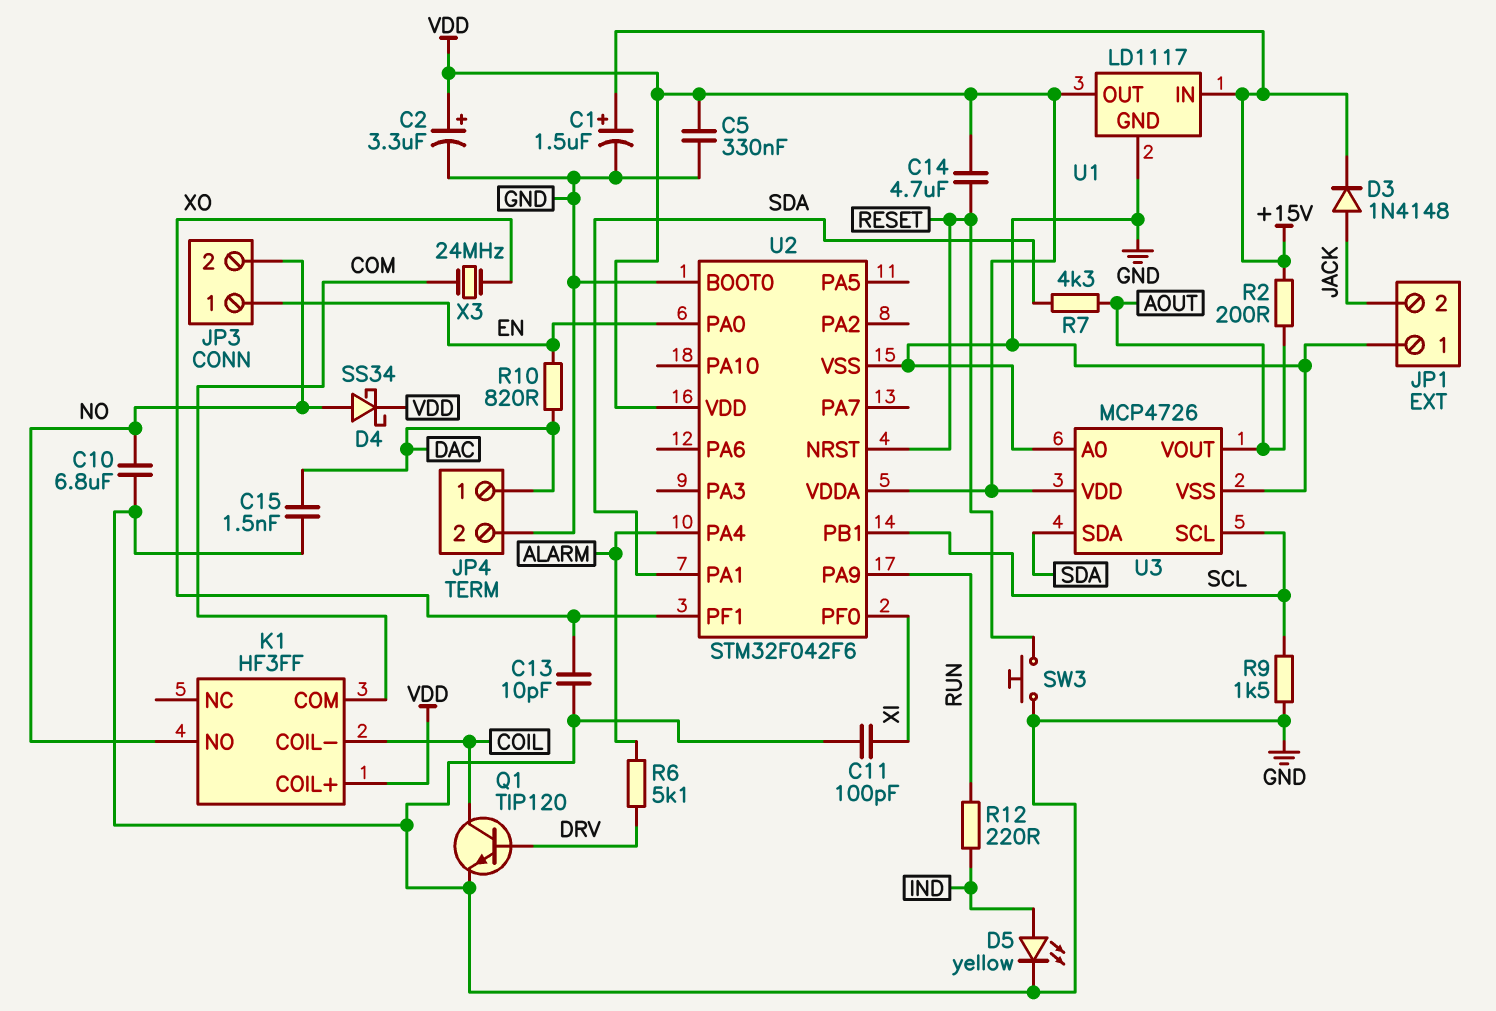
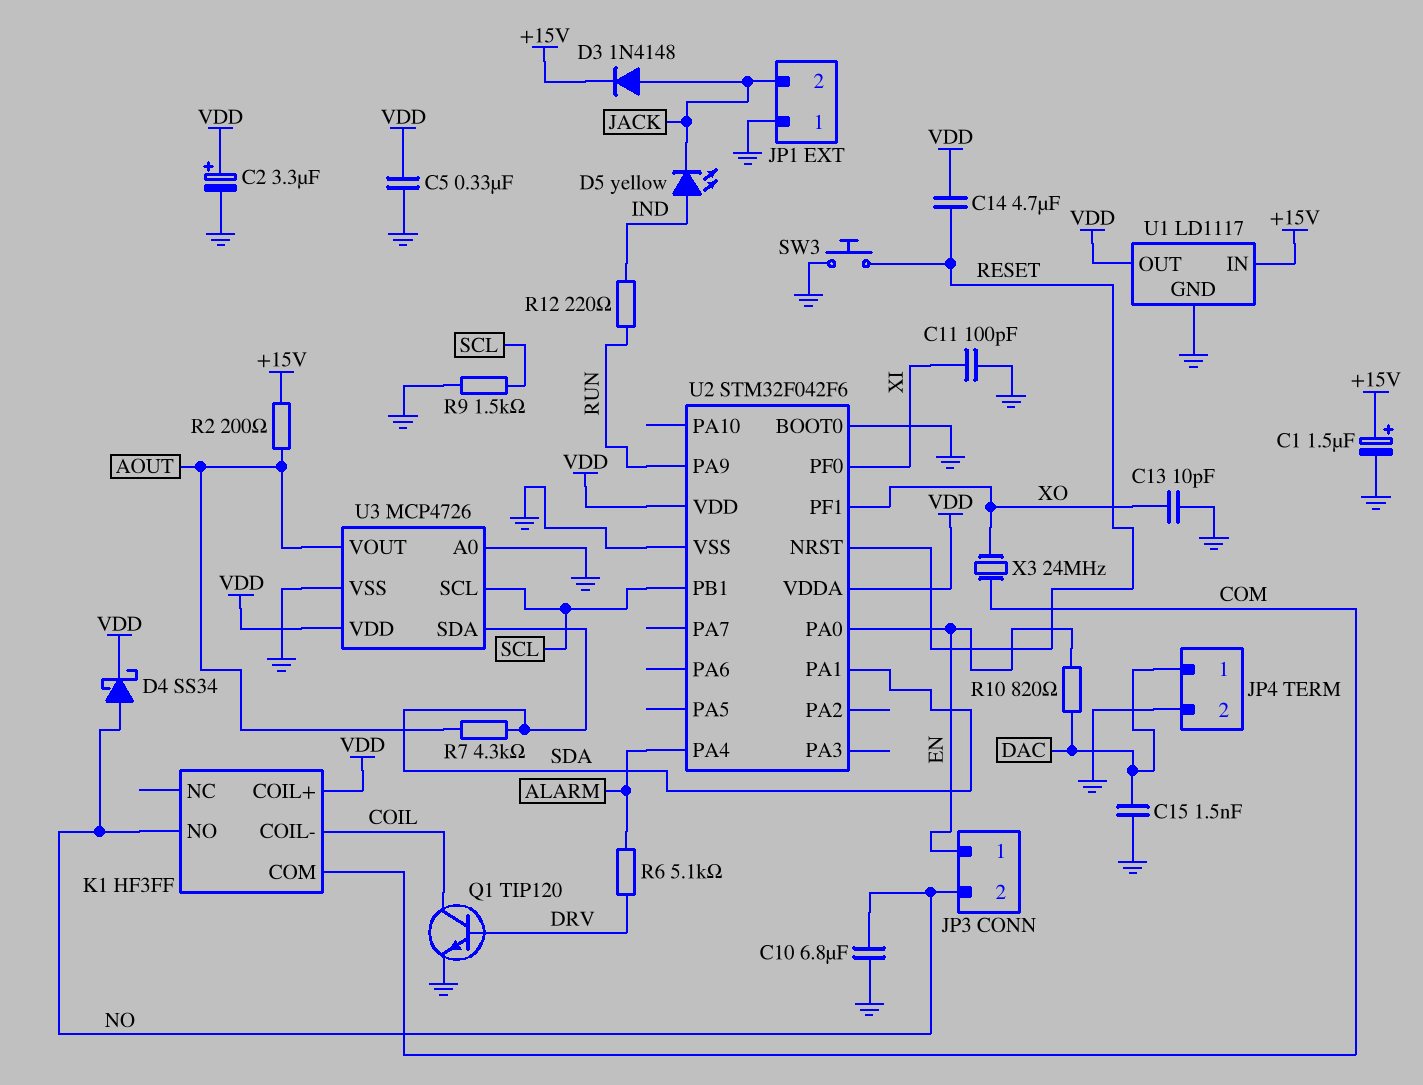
D5: LED yellow (A IND, K GND) -> LED yellow (A IND, K JACK)

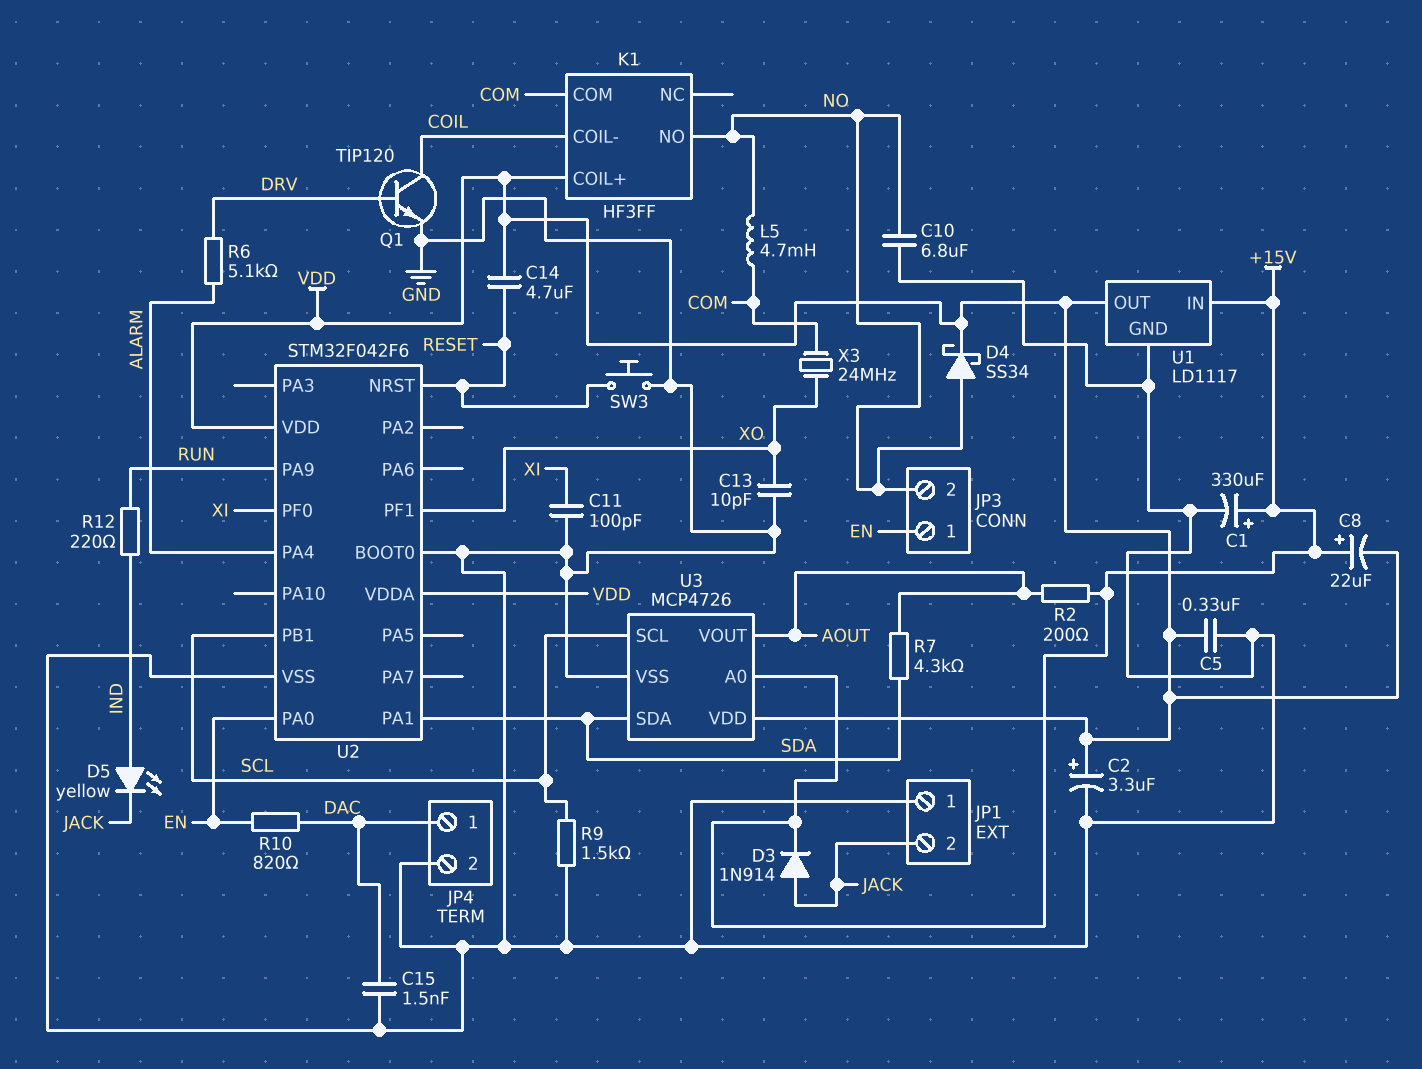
C1: 1.5uF (plus +15V, minus GND) -> 330uF (plus +15V, minus GND)
C8: none -> 22uF (plus +15V, minus VDD)
D3: diode 1N4148 (A JACK, K +15V) -> diode 1N914 (A JACK, K +15V)
L5: none -> 4.7mH (COM, NO)
U3 pin A0: GND -> +15V

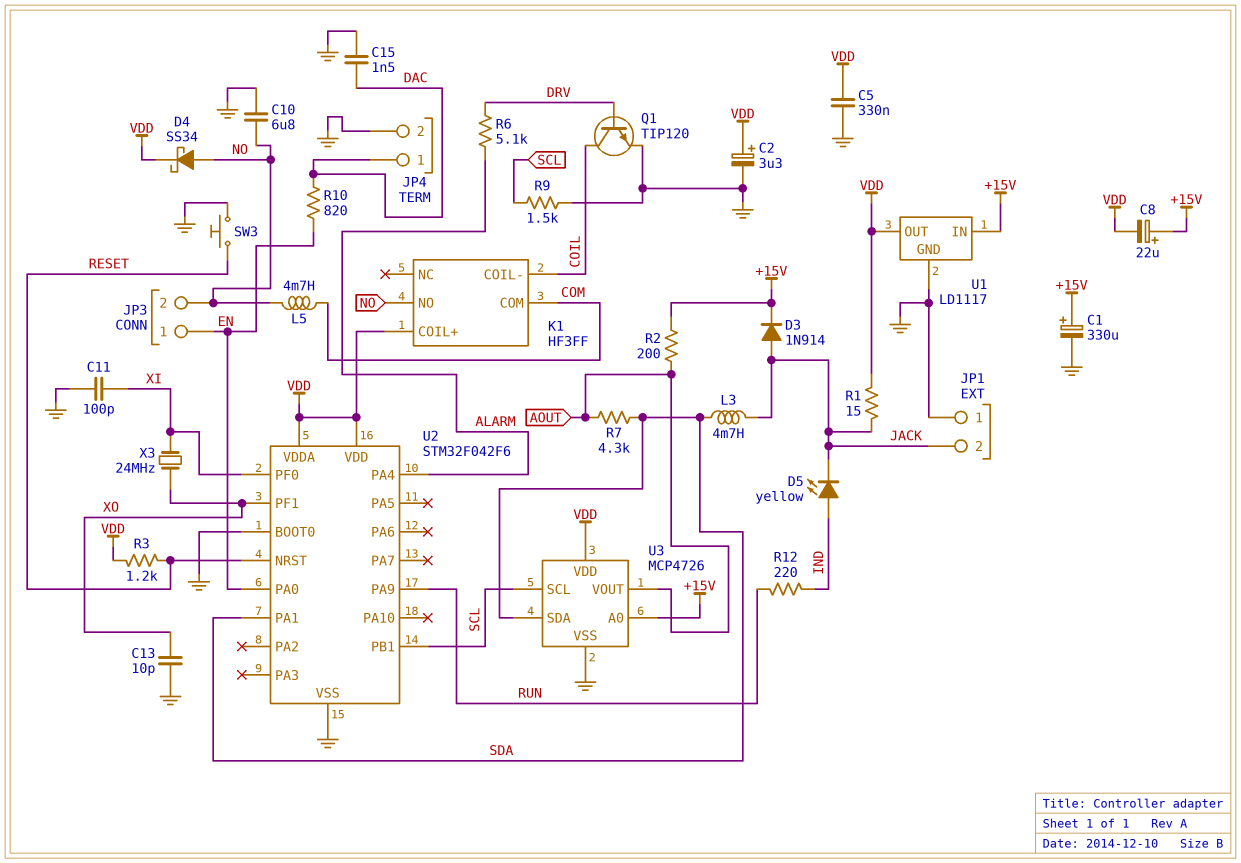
C14: 4.7uF (RESET, VDD) -> none
L3: none -> 4.7mH (JACK, SDA)
R1: none -> 15 (JACK, VDD)
R3: none -> 1.2k (RESET, VDD)
X3: 24MHz (COM, XO) -> 24MHz (XI, XO)

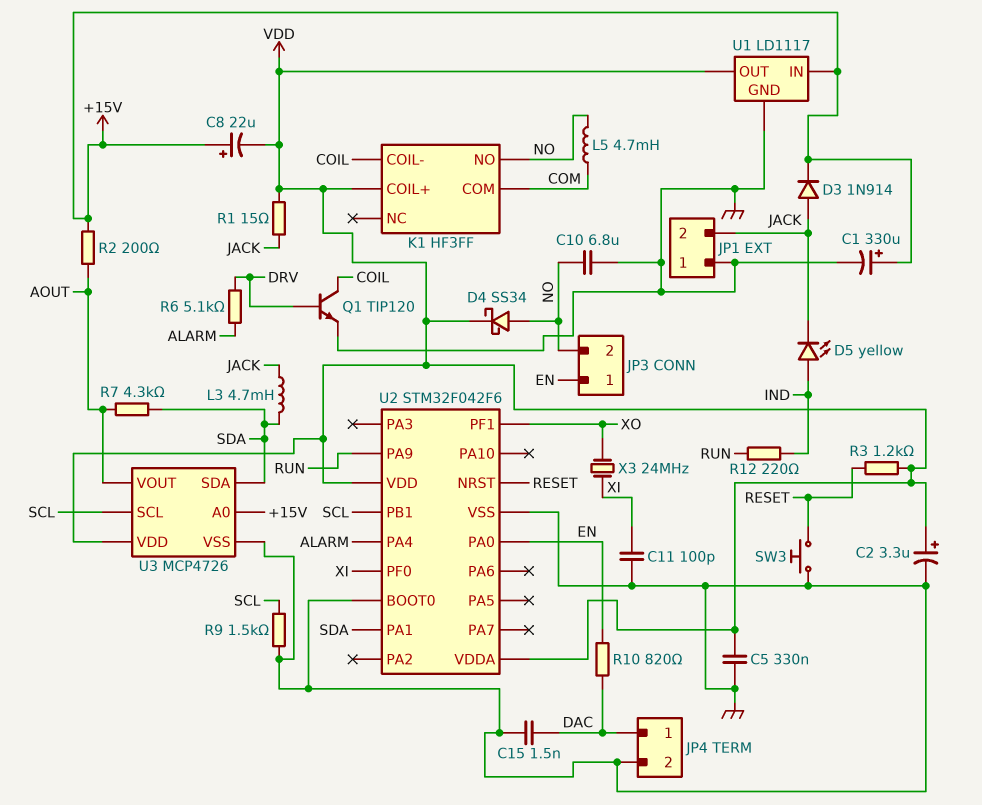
C13: 10pF (GND, XO) -> none

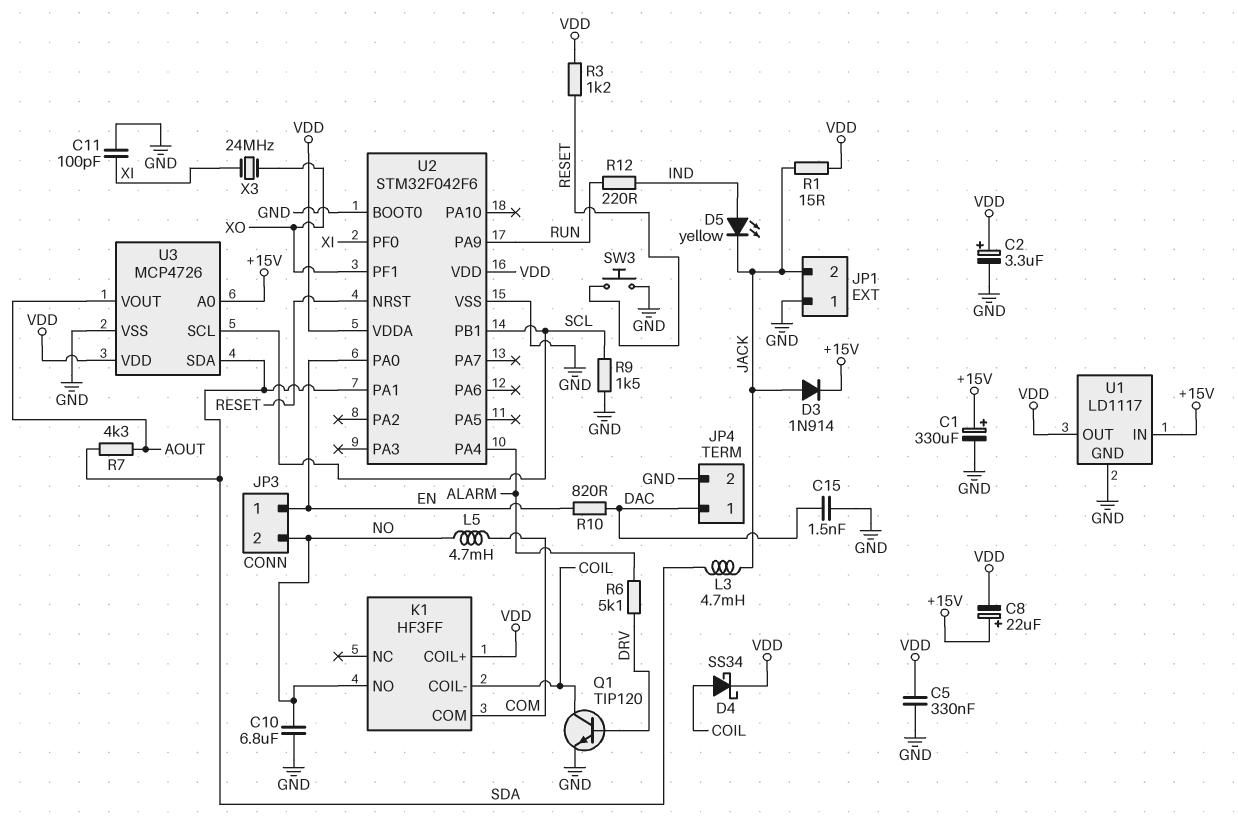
D4: schottky SS34 (A NO, K VDD) -> schottky SS34 (A COIL, K VDD)
R2: 200 (+15V, AOUT) -> none

